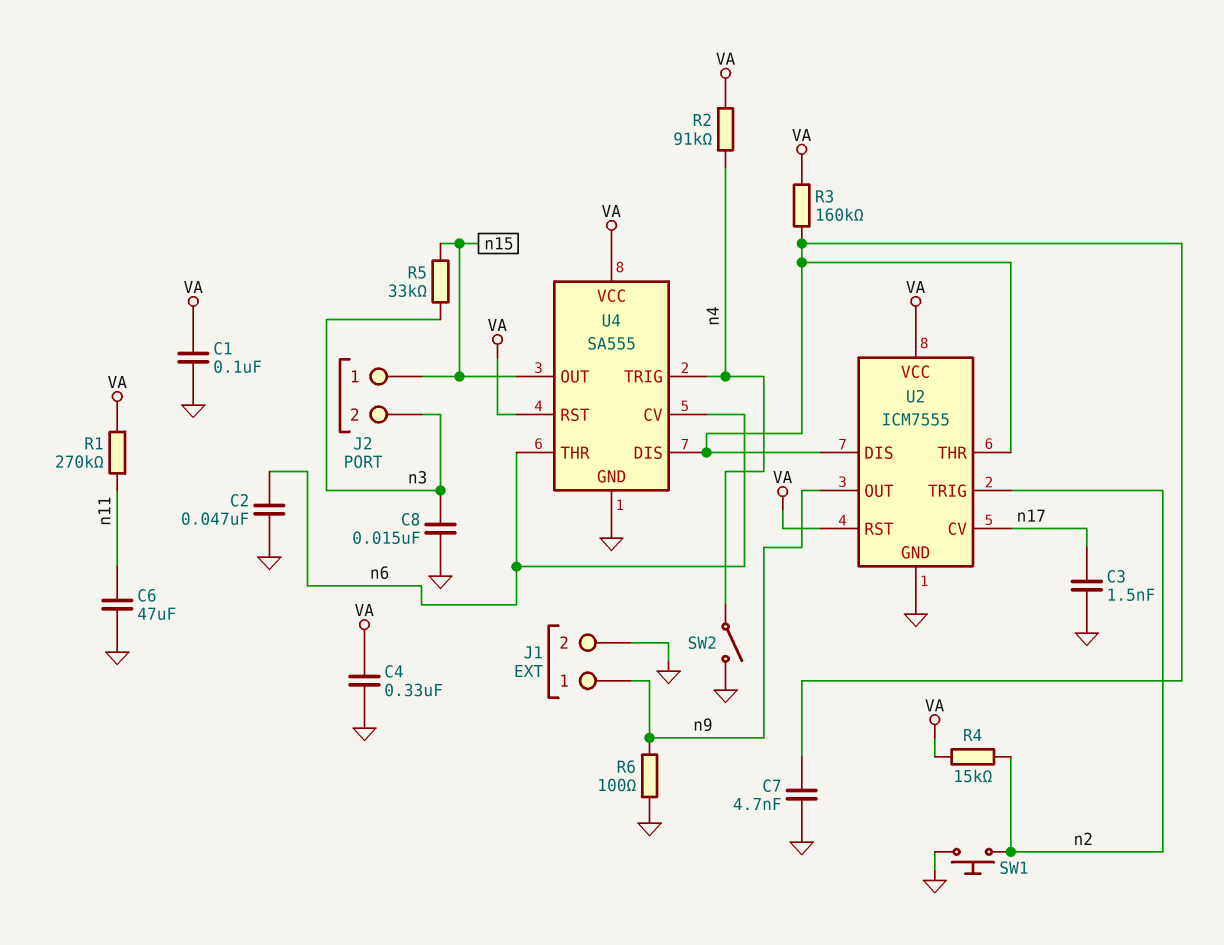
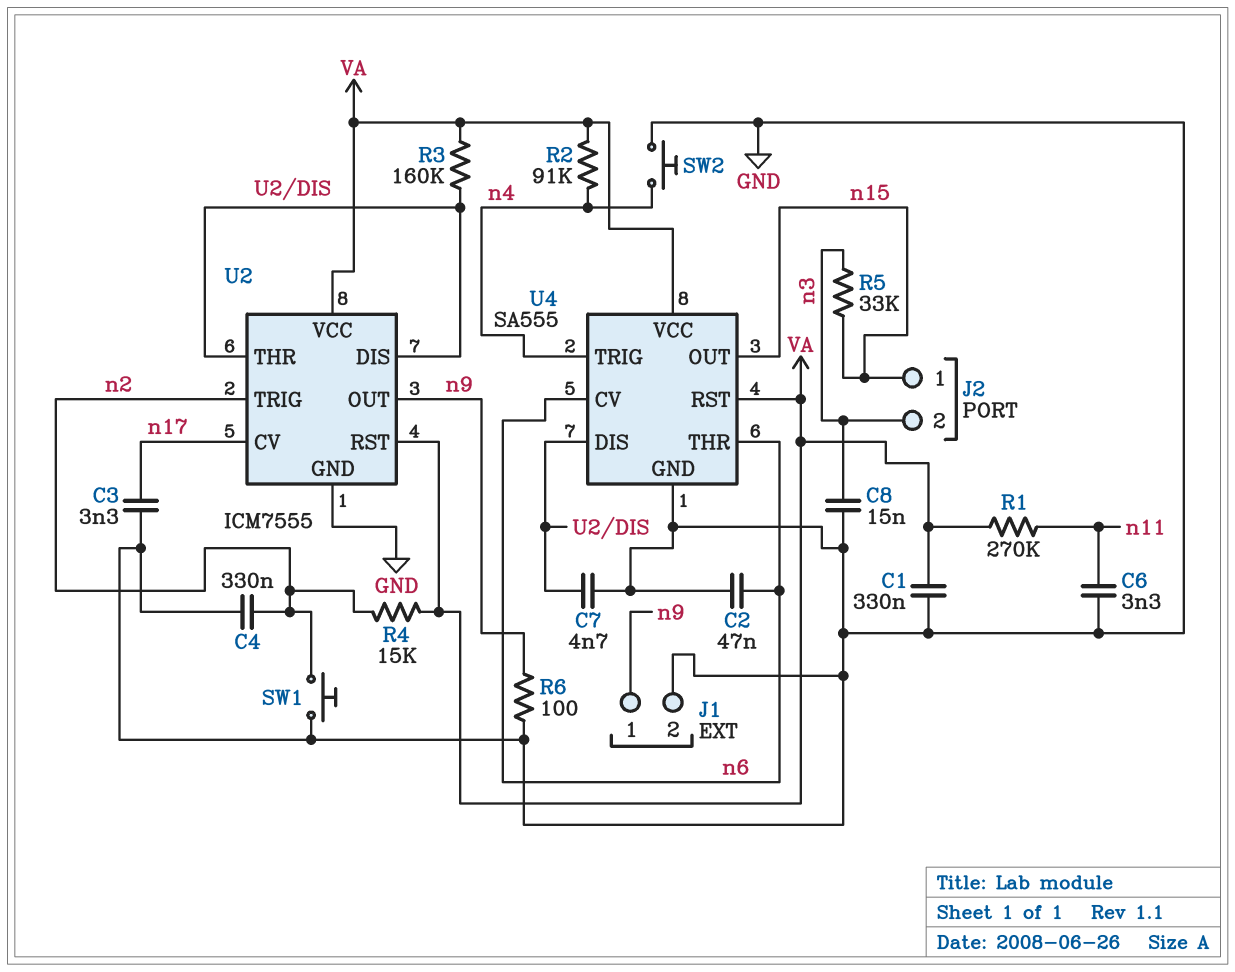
C1: 100nF (GND, VA) -> 330nF (GND, VA)
C3: 1.5nF (GND, n17) -> 3.3nF (GND, n17)
C4: 330nF (GND, VA) -> 330nF (GND, n2)
C6: 47uF (GND, n11) -> 3.3nF (GND, n11)
SW2: switch (GND, n4) -> button (GND, n4)

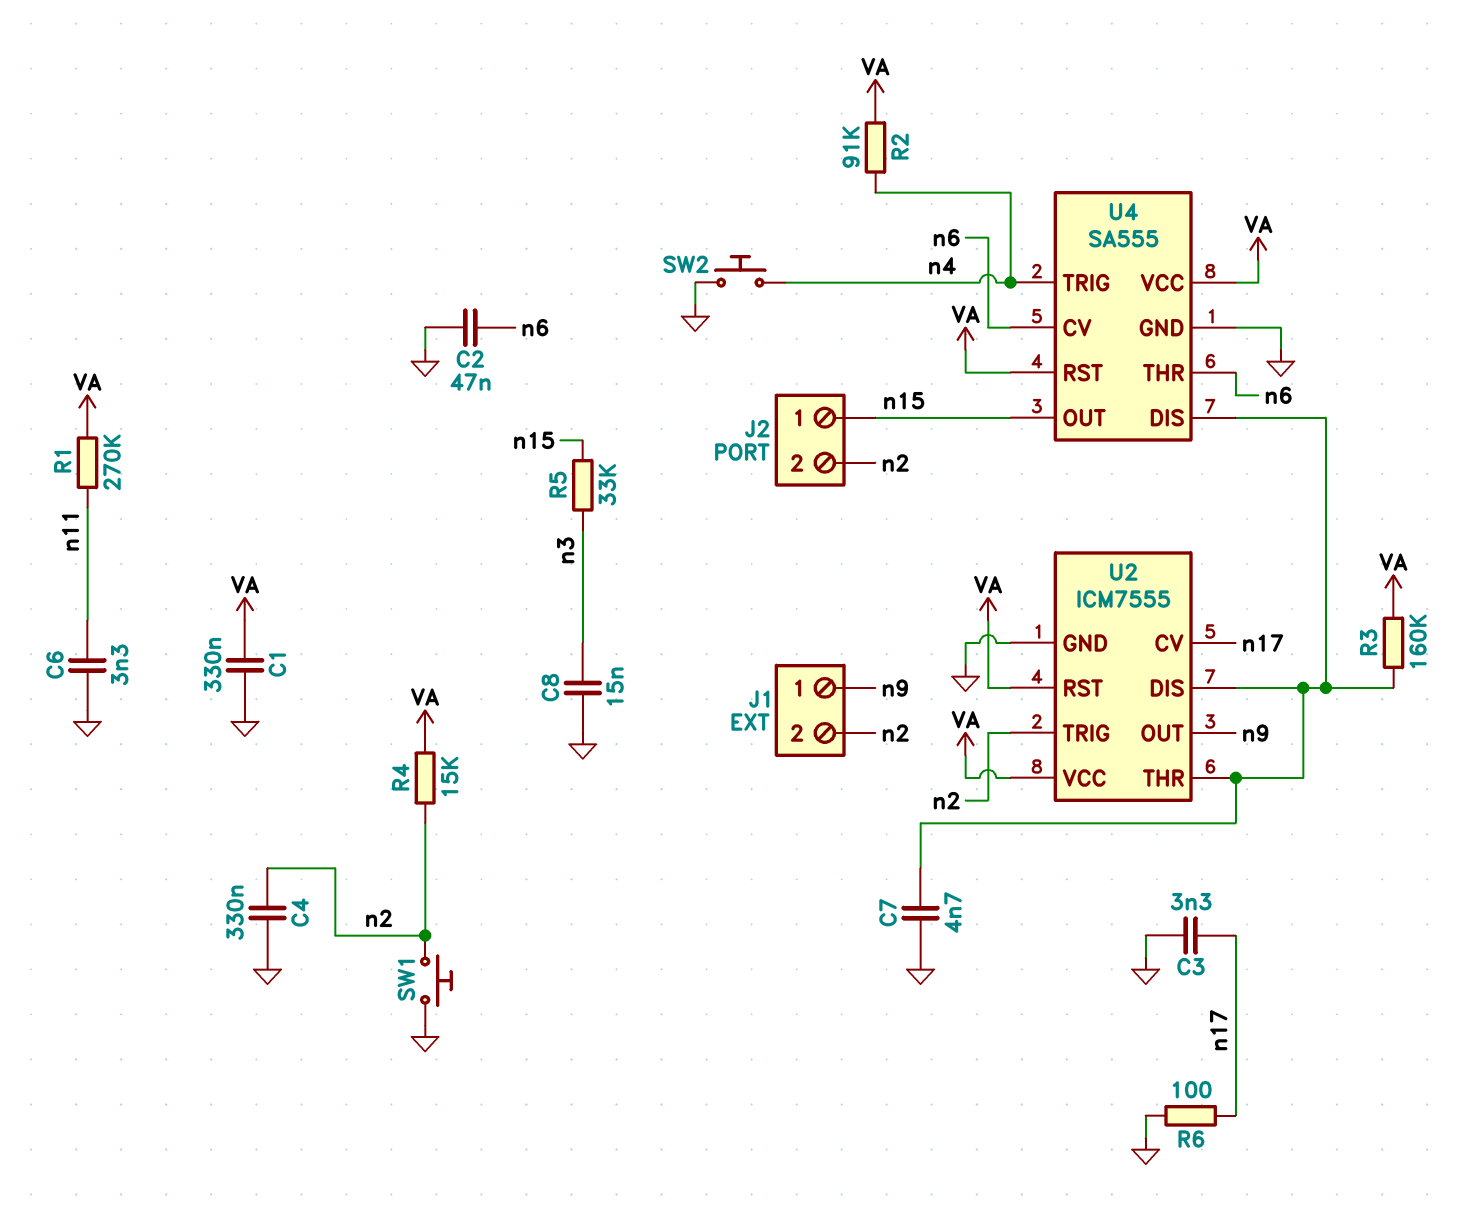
J1 pin 2: GND -> n2
J2 pin 2: n3 -> n2
R6: 100 (GND, n9) -> 100 (GND, n17)

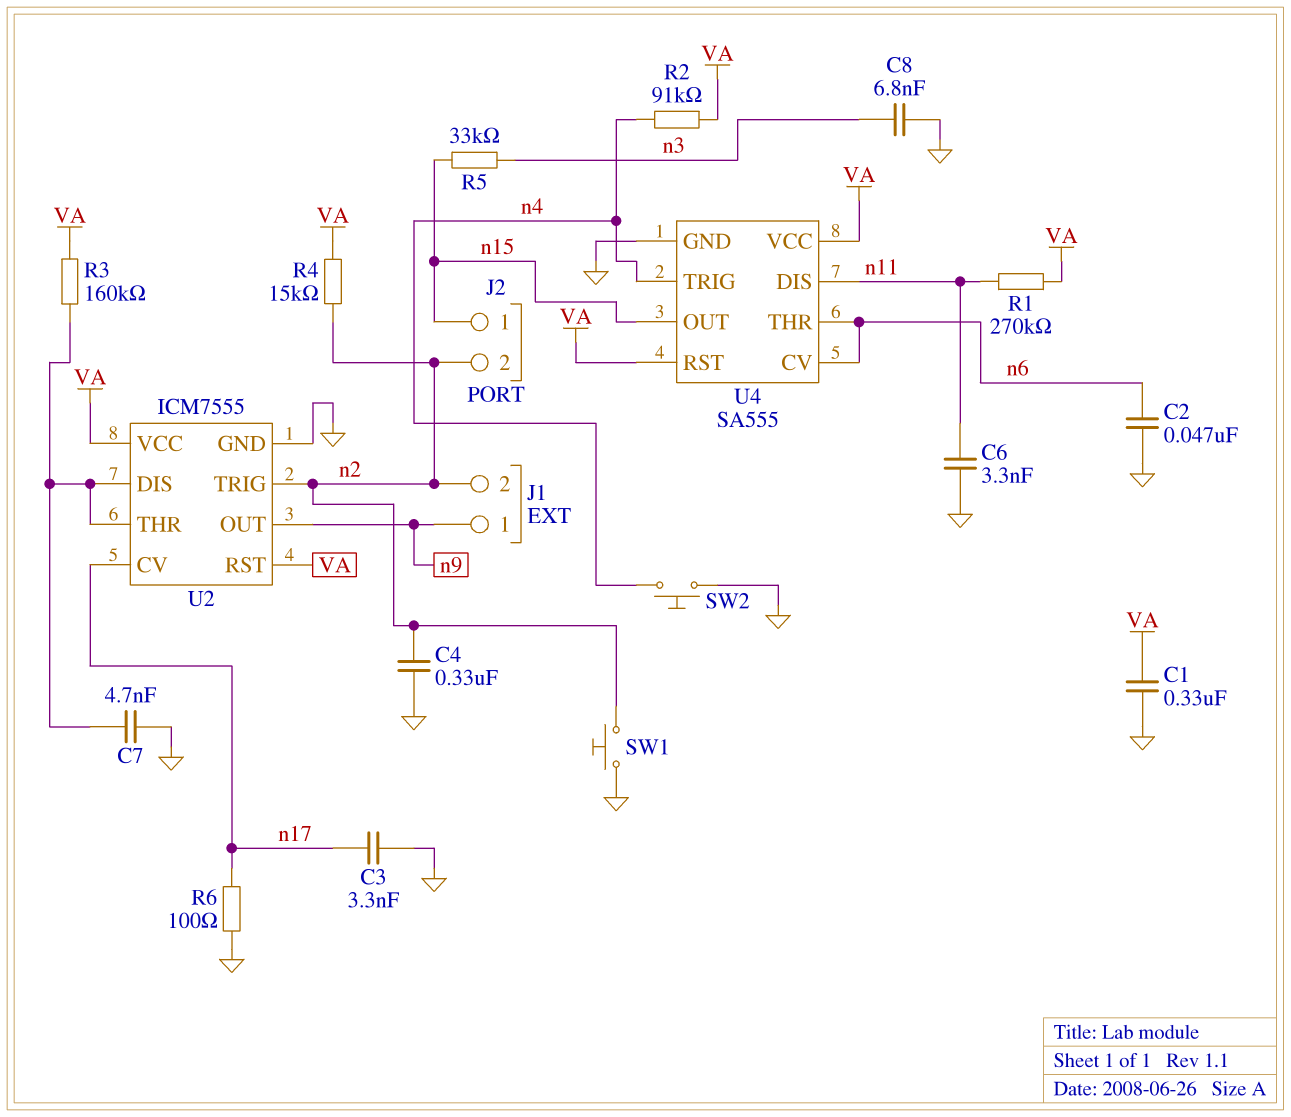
C8: 15nF (GND, n3) -> 6.8nF (GND, n3)
U4 pin DIS: U2/DIS -> n11

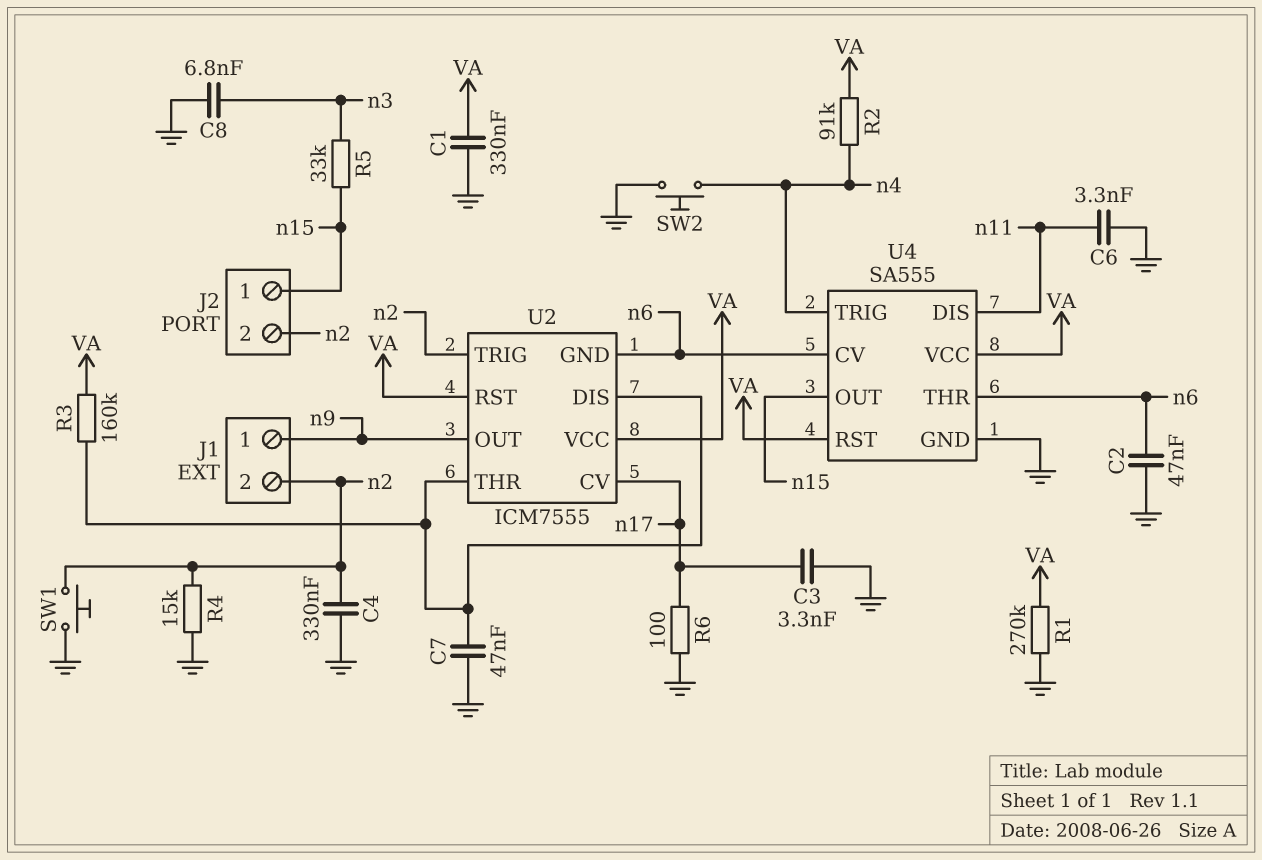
C7: 4.7nF (GND, U2/DIS) -> 47nF (GND, U2/DIS)
R1: 270k (VA, n11) -> 270k (GND, VA)
R4: 15k (VA, n2) -> 15k (GND, n2)
U2 pin GND: GND -> n6

